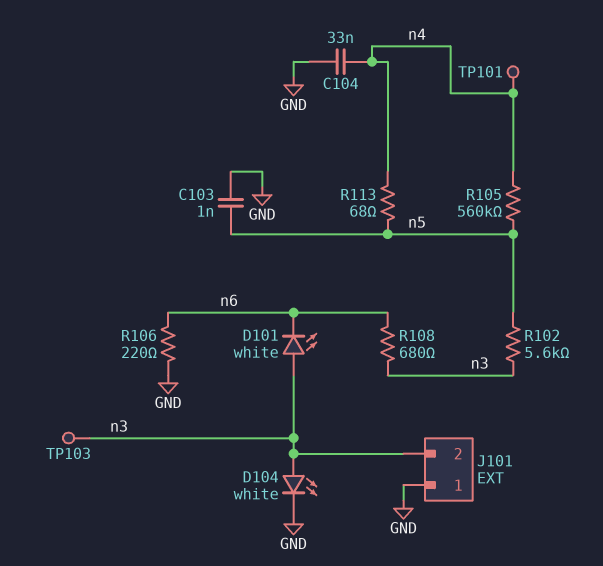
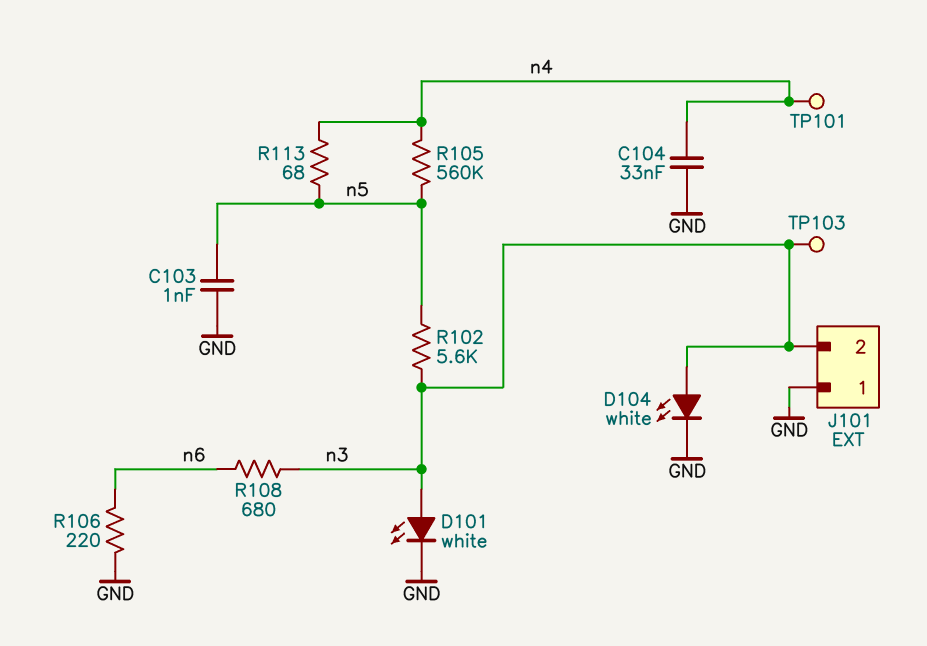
D101: LED white (A n3, K n6) -> LED white (A n3, K GND)

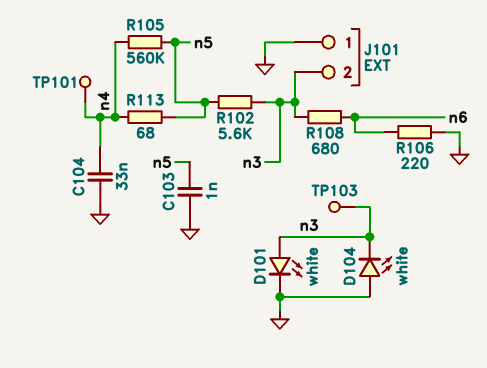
D104: LED white (A n3, K GND) -> LED white (A GND, K n3)

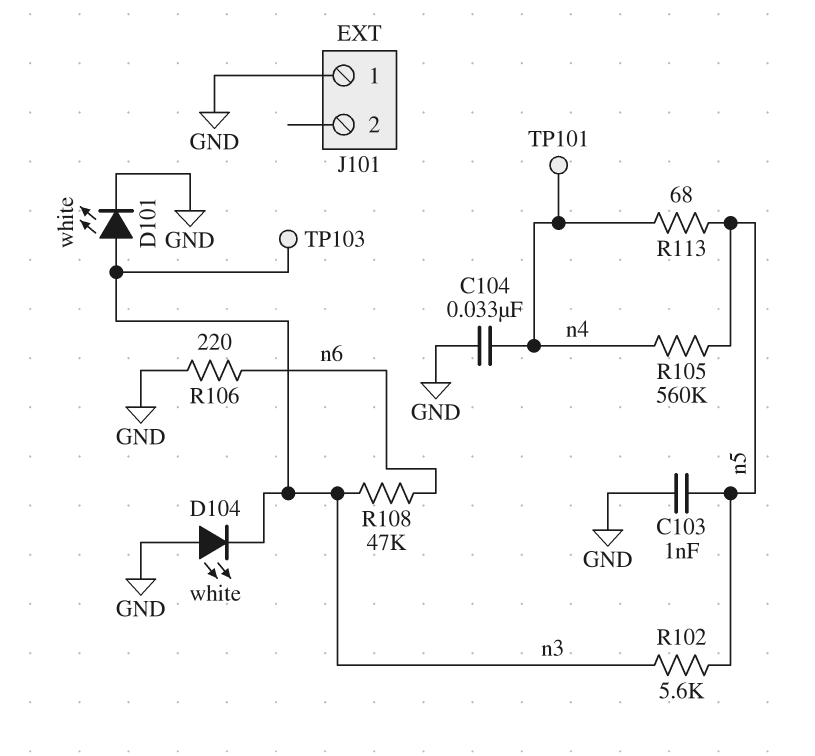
J101 pin 2: n3 -> none
R108: 680 (n3, n6) -> 47k (n3, n6)

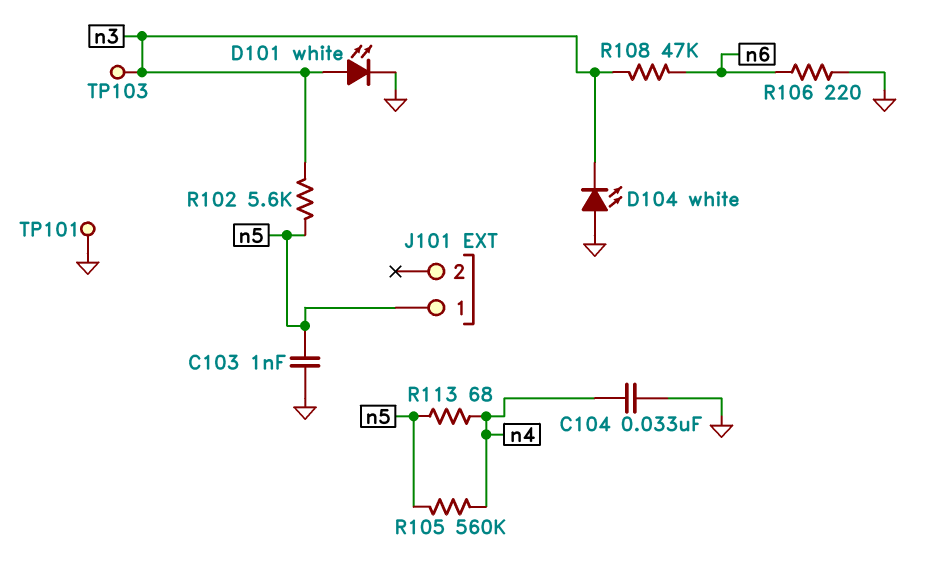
J101 pin 1: GND -> n5
TP101: test point (n4) -> test point (GND)

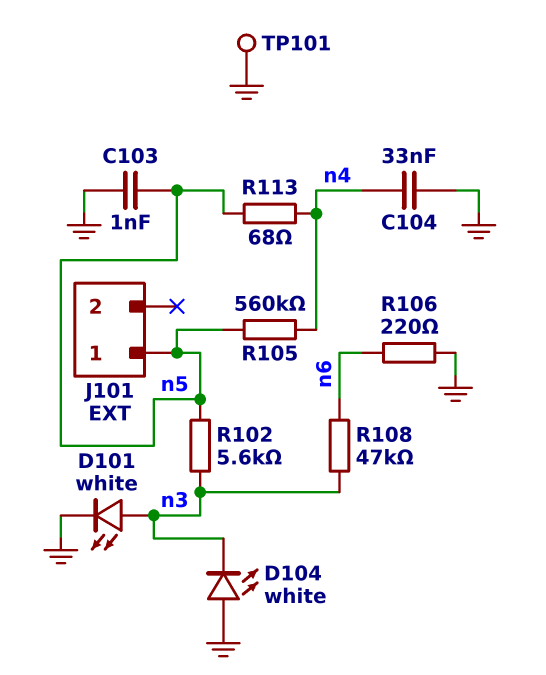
TP103: test point (n3) -> none

